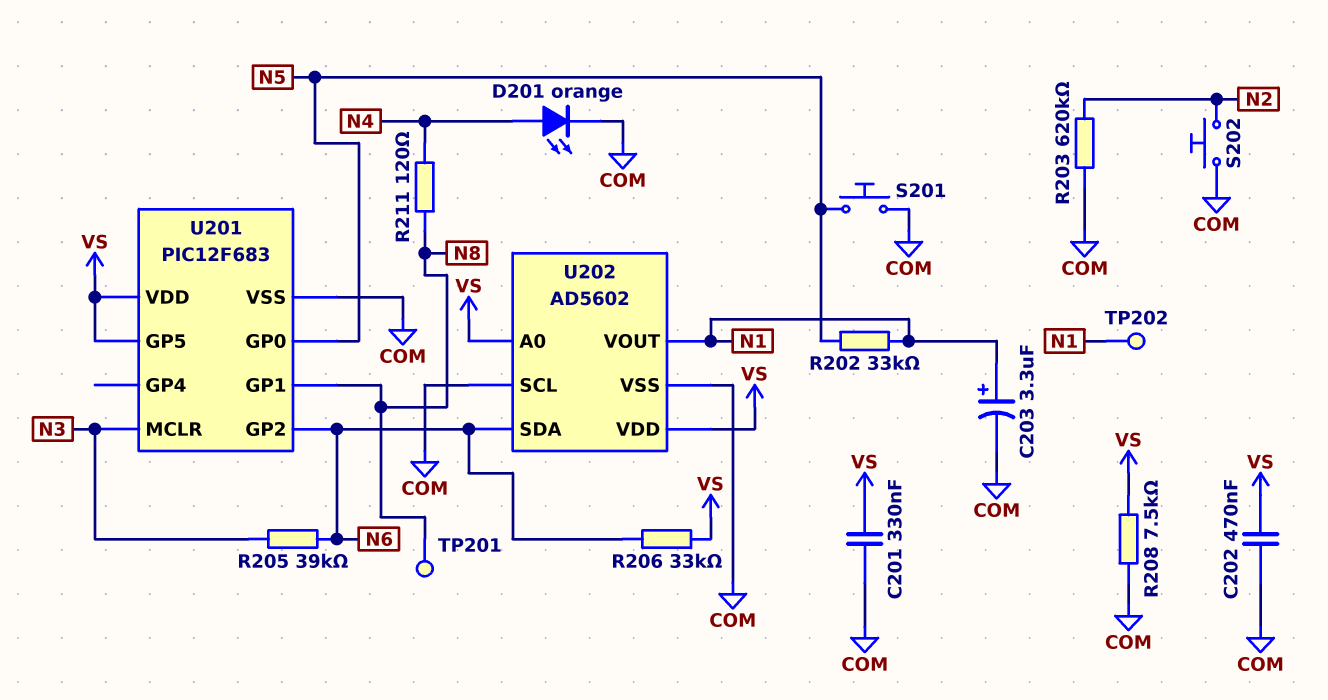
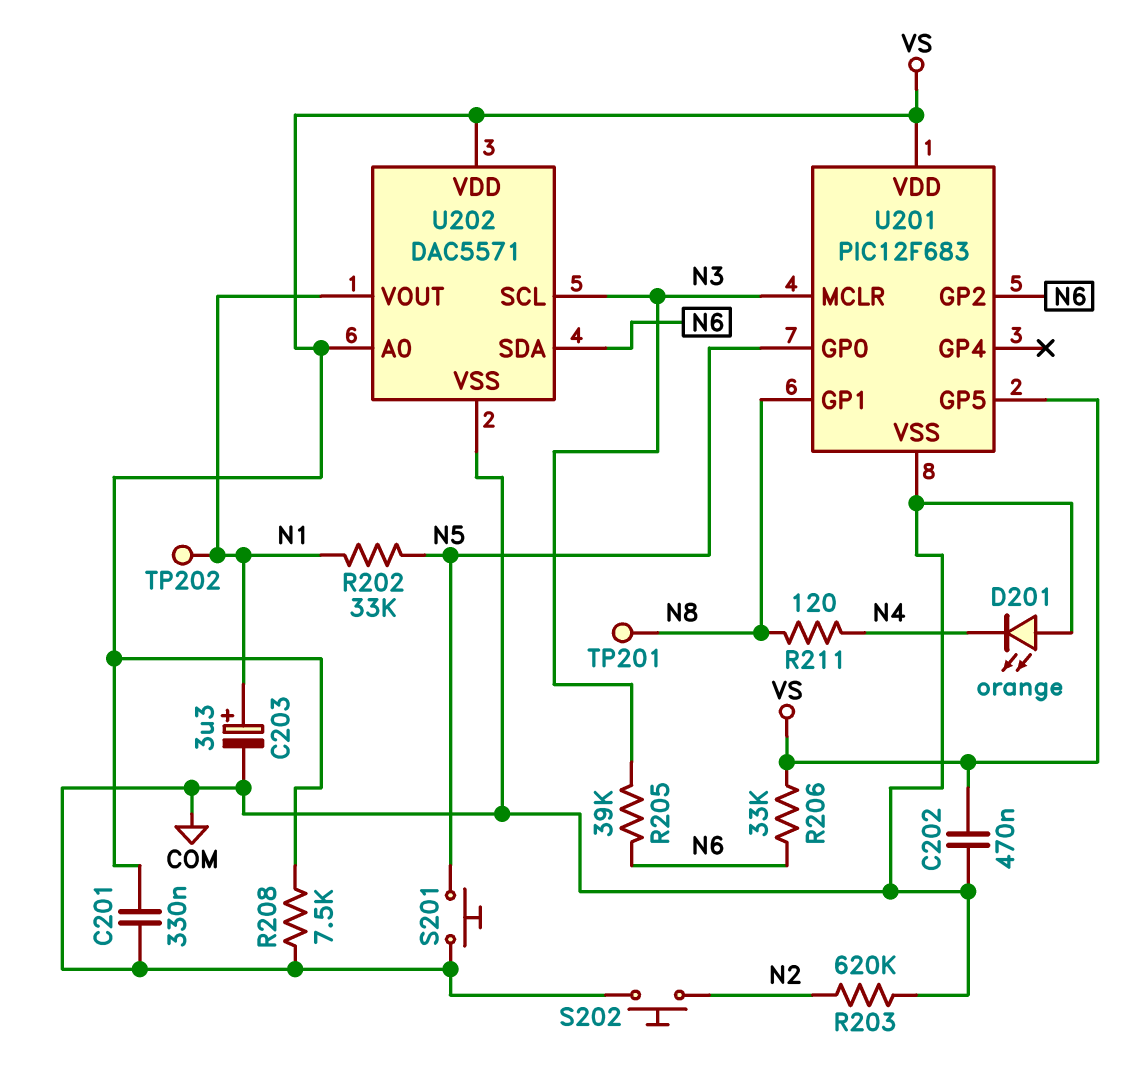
D201: LED orange (A N4, K COM) -> LED orange (A COM, K N4)
U202: AD5602 -> DAC5571
U202 pin SCL: COM -> N3

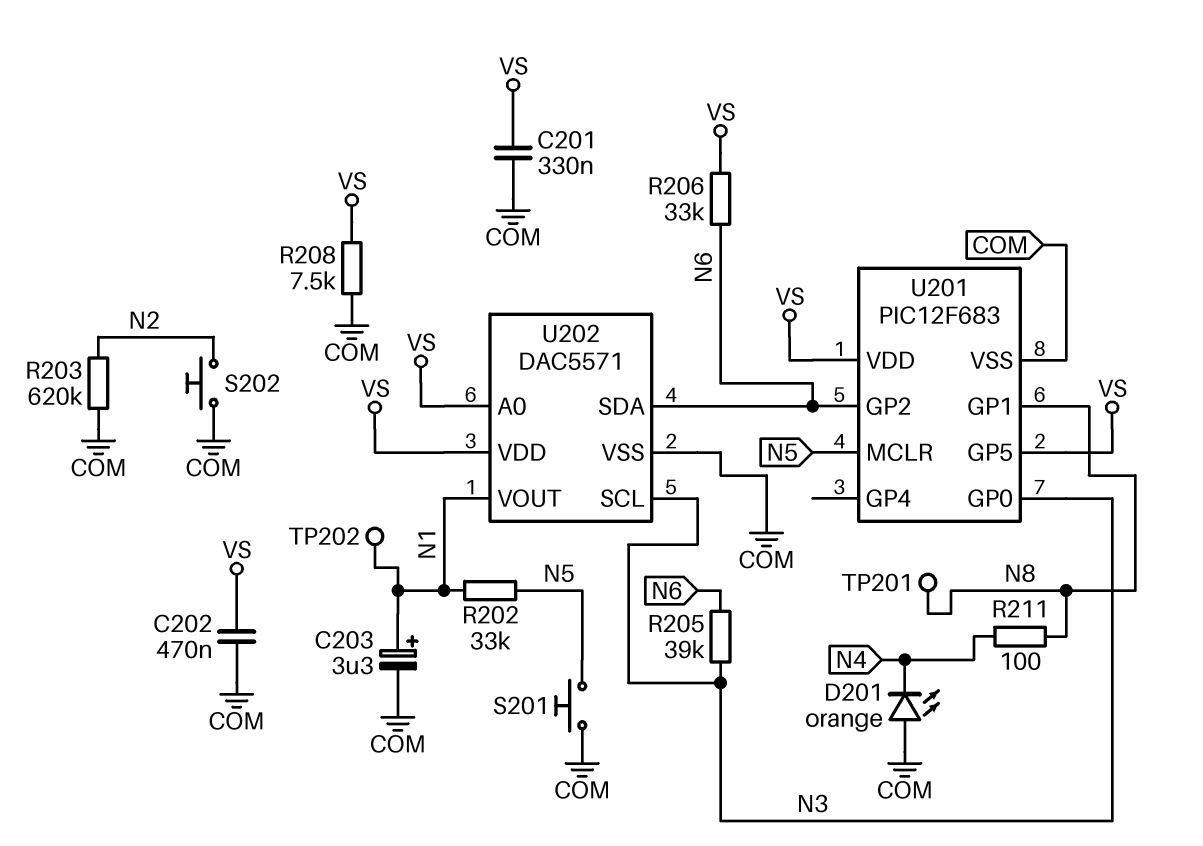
R211: 120 (N4, N8) -> 100 (N4, N8)
U201 pin GP0: N5 -> N3
U201 pin MCLR: N3 -> N5

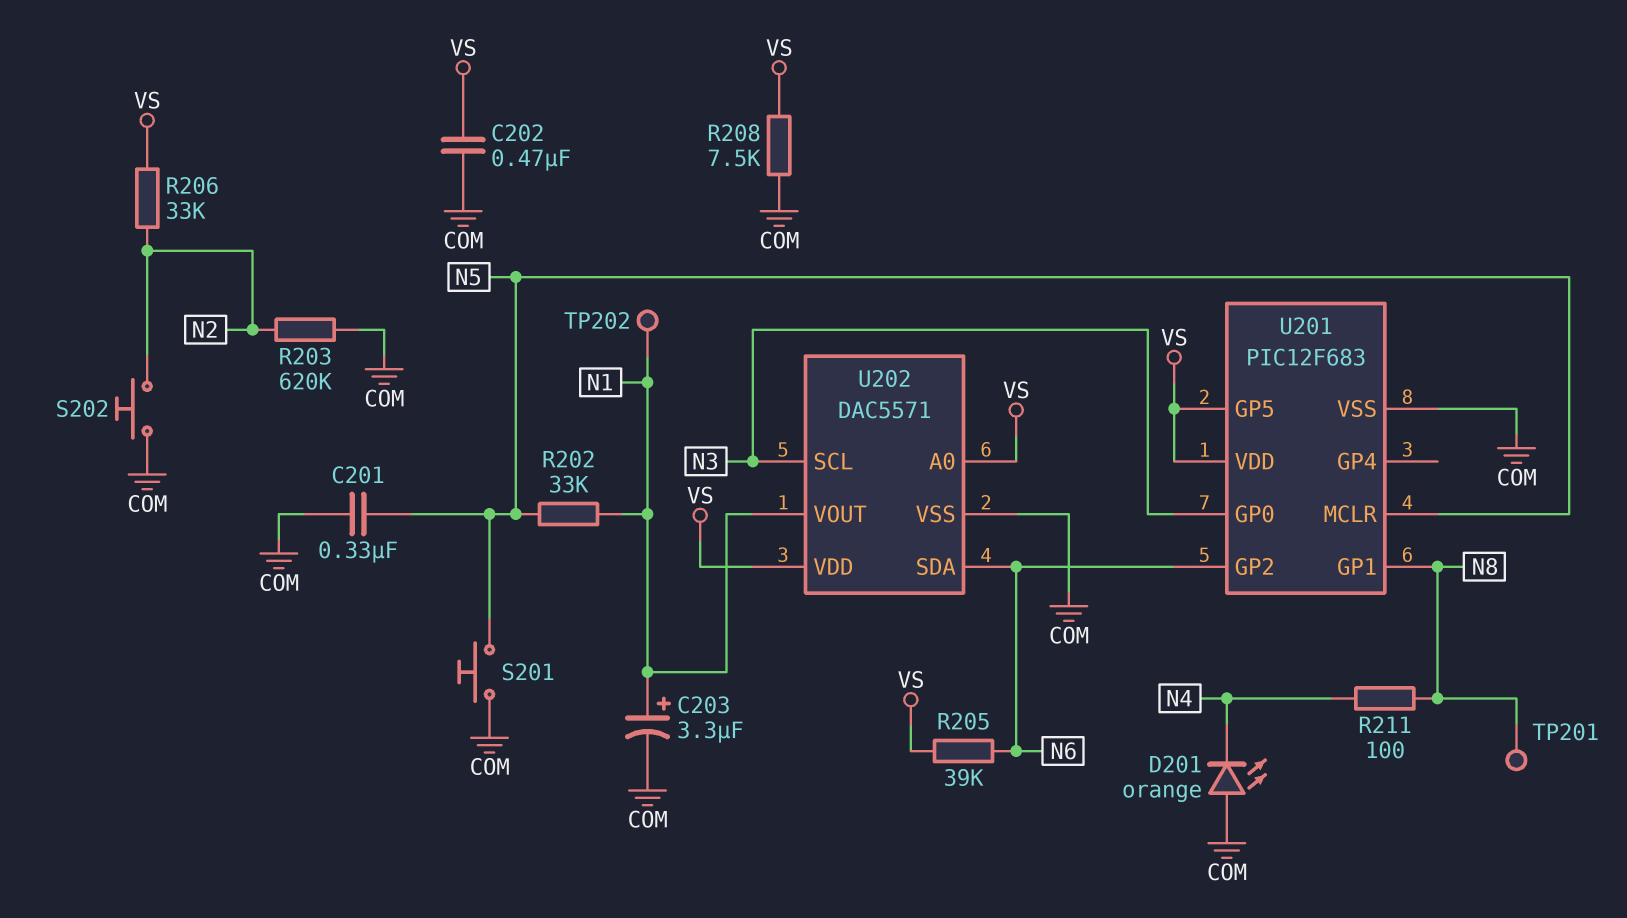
C201: 330nF (COM, VS) -> 330nF (COM, N5)
R205: 39k (N3, N6) -> 39k (N6, VS)
R206: 33k (N6, VS) -> 33k (N2, VS)

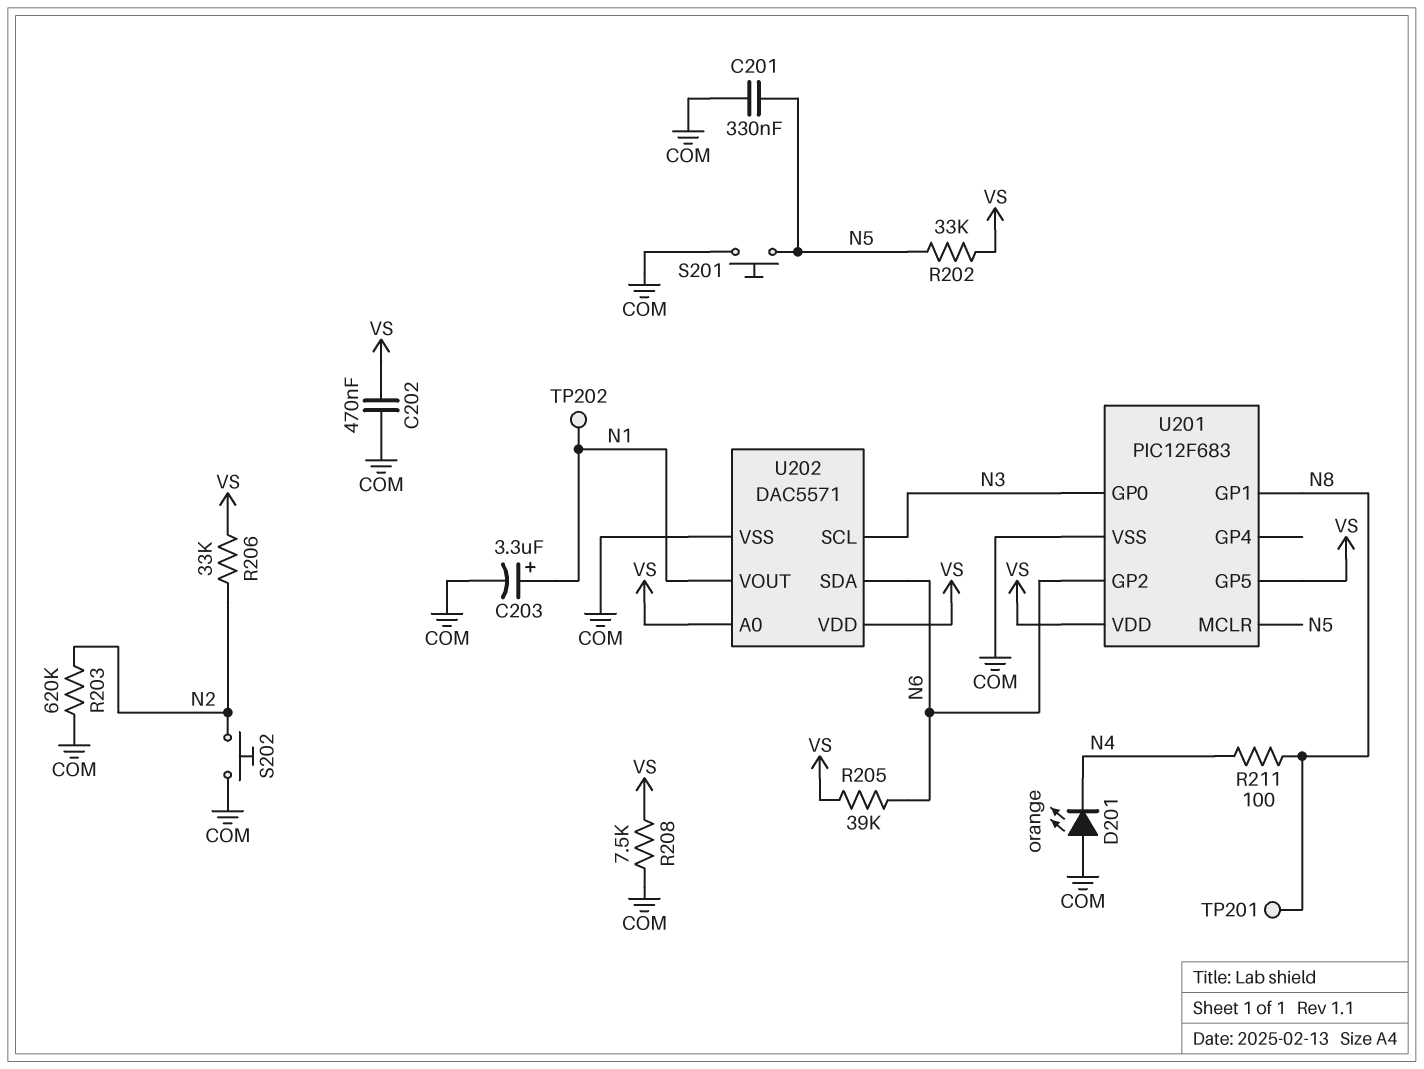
R202: 33k (N1, N5) -> 33k (N5, VS)

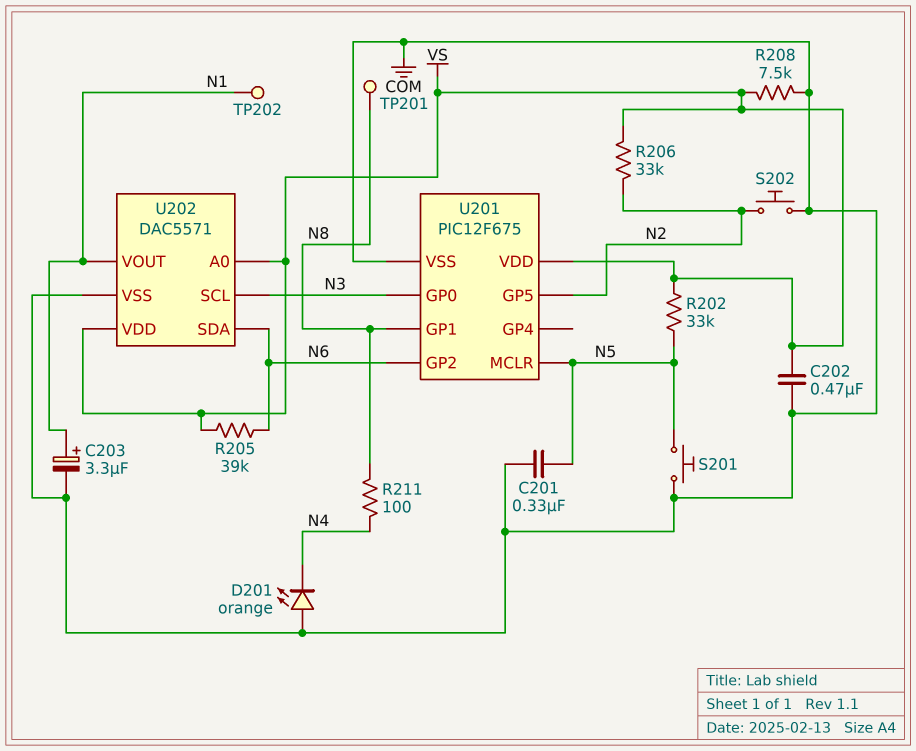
R203: 620k (COM, N2) -> none
U201: PIC12F683 -> PIC12F675
U201 pin GP5: VS -> N2

